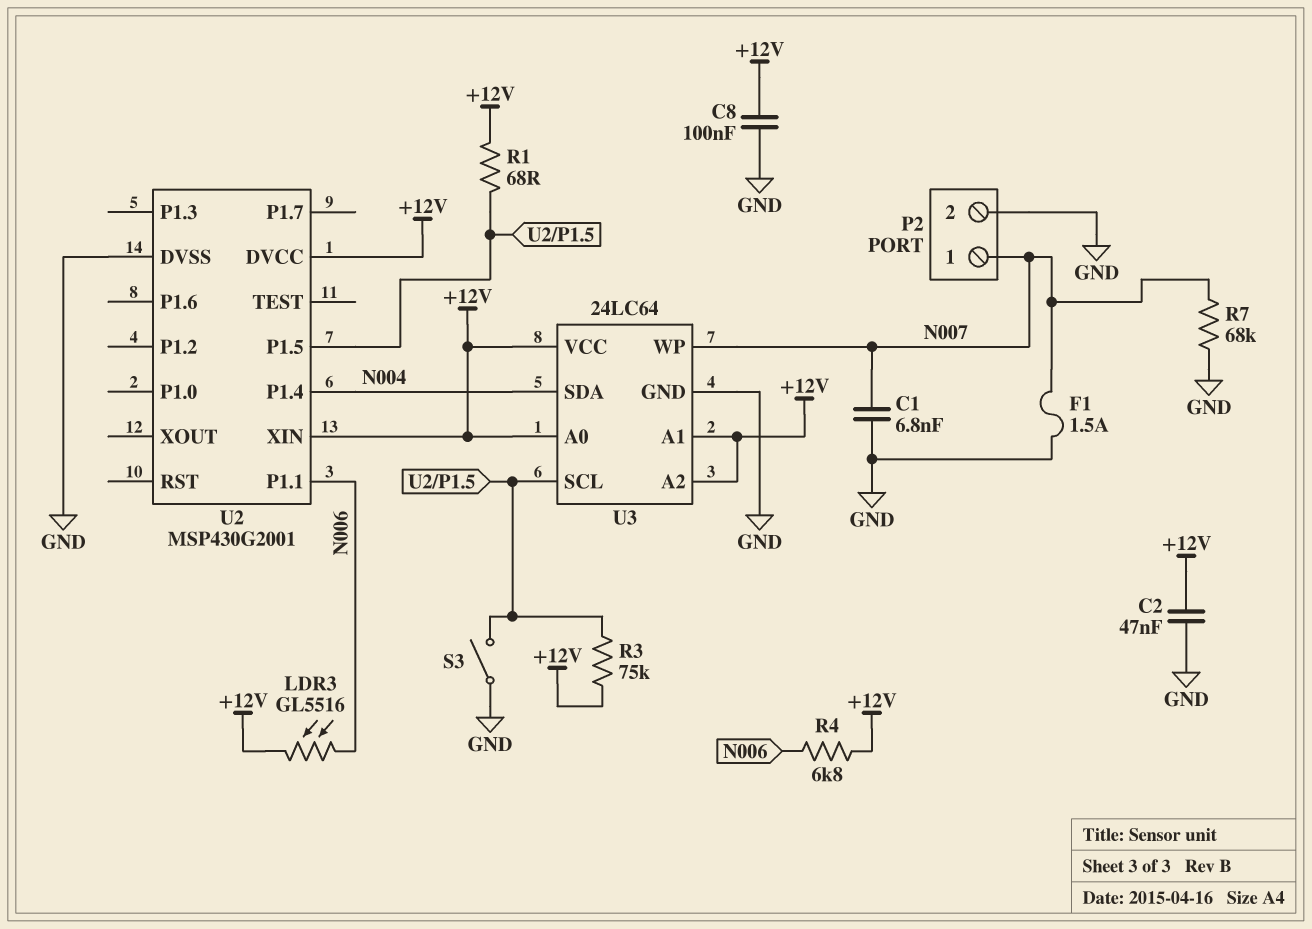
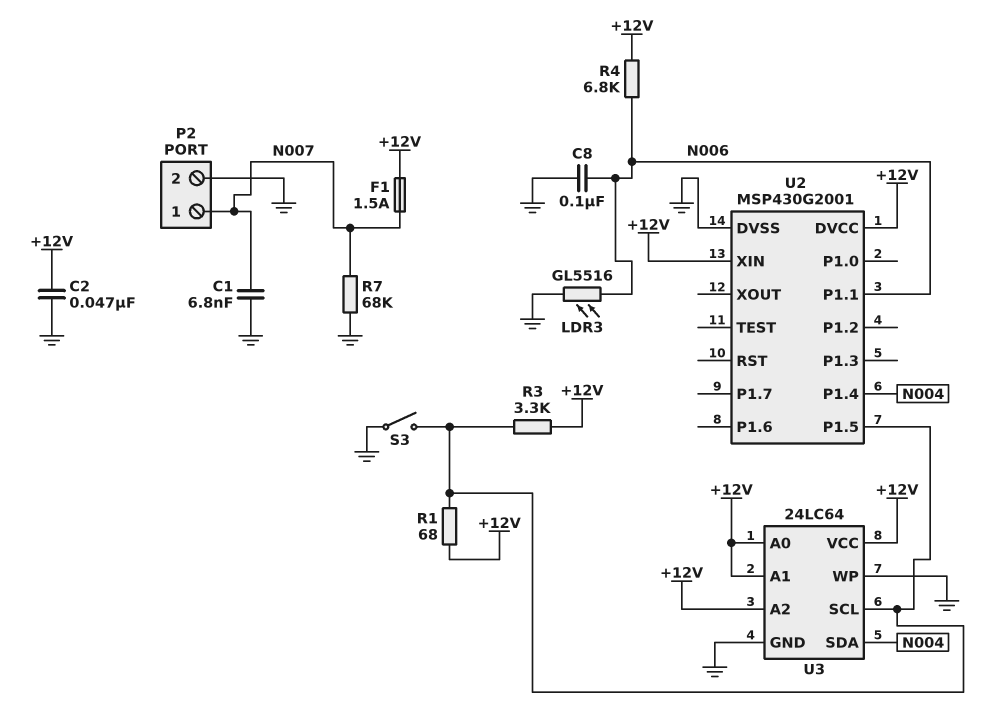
C8: 100nF (+12V, GND) -> 100nF (GND, N006)
F1: 1.5A (GND, N007) -> 1.5A (+12V, N007)
LDR3: GL5516 (+12V, N006) -> GL5516 (GND, N006)
R3: 75k (+12V, U2/P1.5) -> 3.3k (+12V, U2/P1.5)
U3 pin WP: N007 -> GND

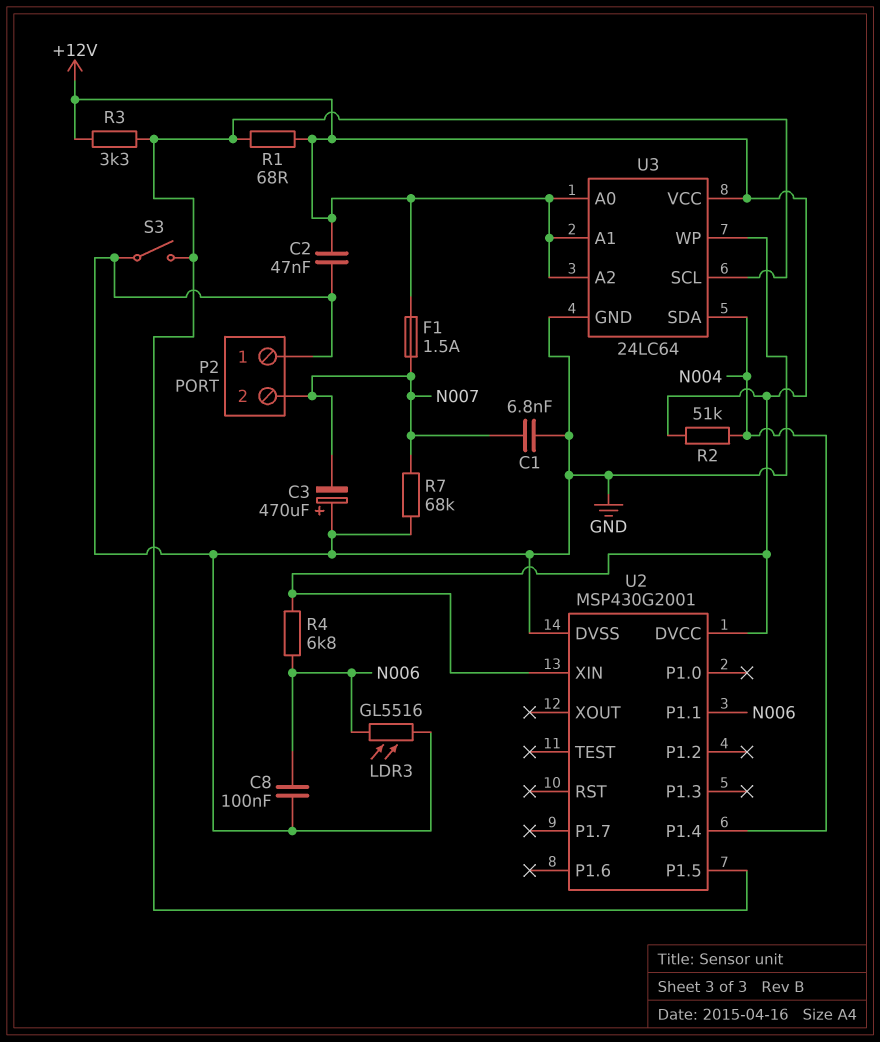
C3: none -> 470uF (plus GND, minus N007)
P2 pin 1: N007 -> GND
P2 pin 2: GND -> N007
R2: none -> 51k (+12V, N004)

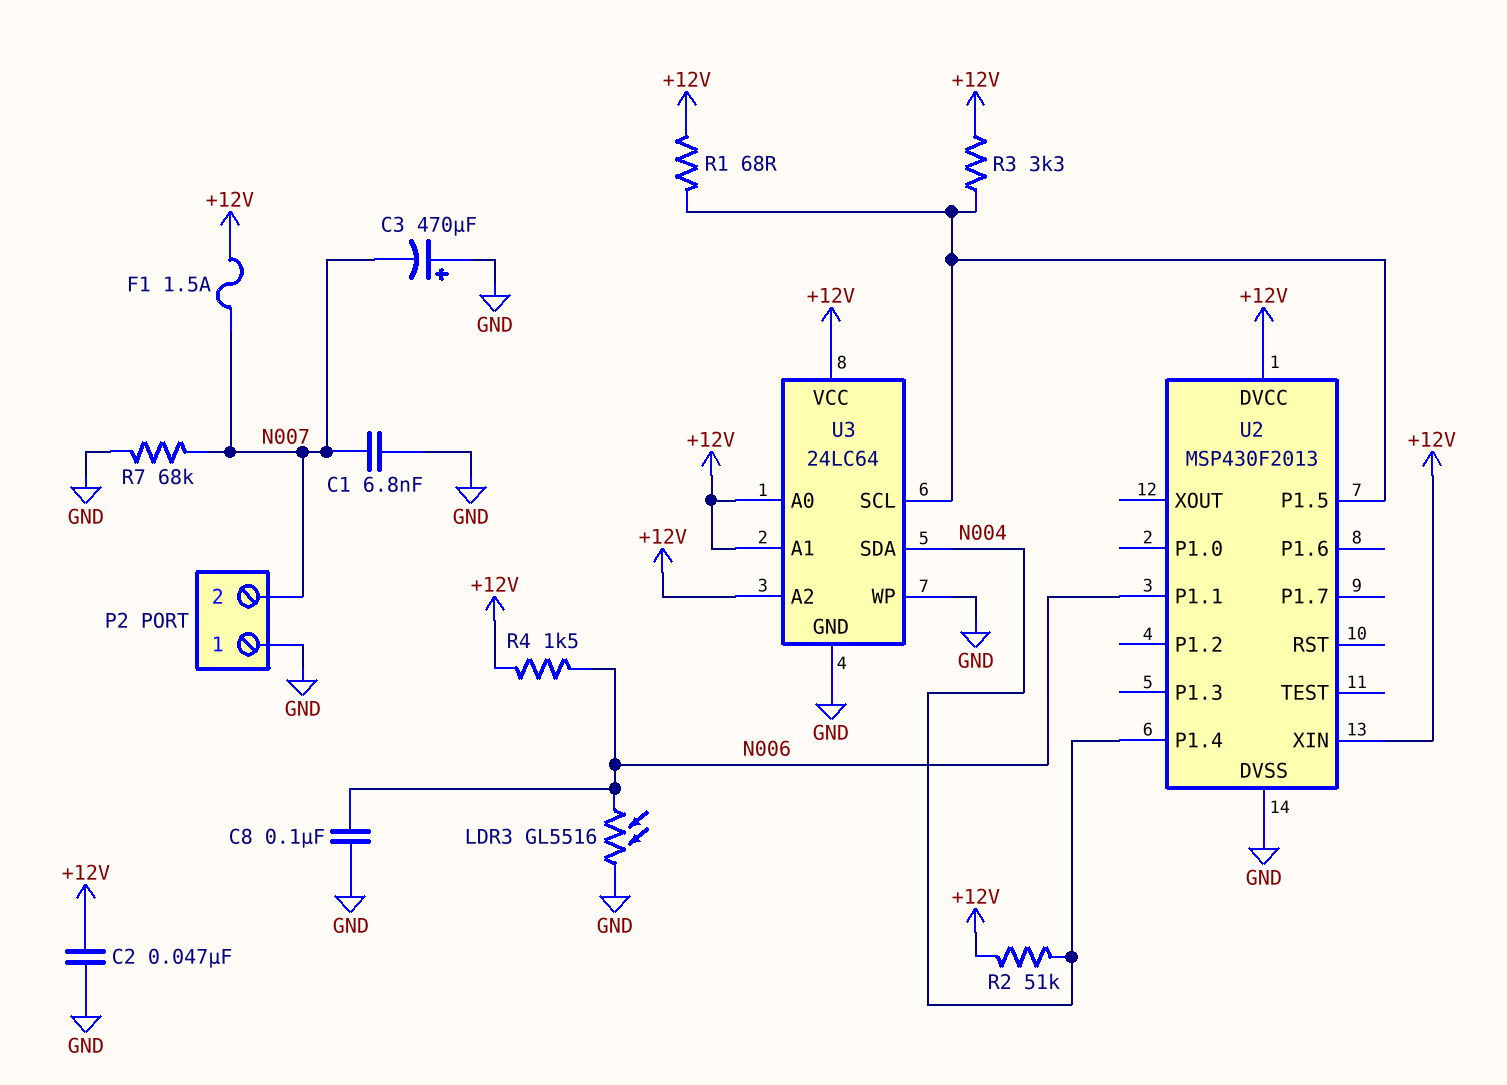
R4: 6.8k (+12V, N006) -> 1.5k (+12V, N006)
S3: switch (GND, U2/P1.5) -> none
U2: MSP430G2001 -> MSP430F2013

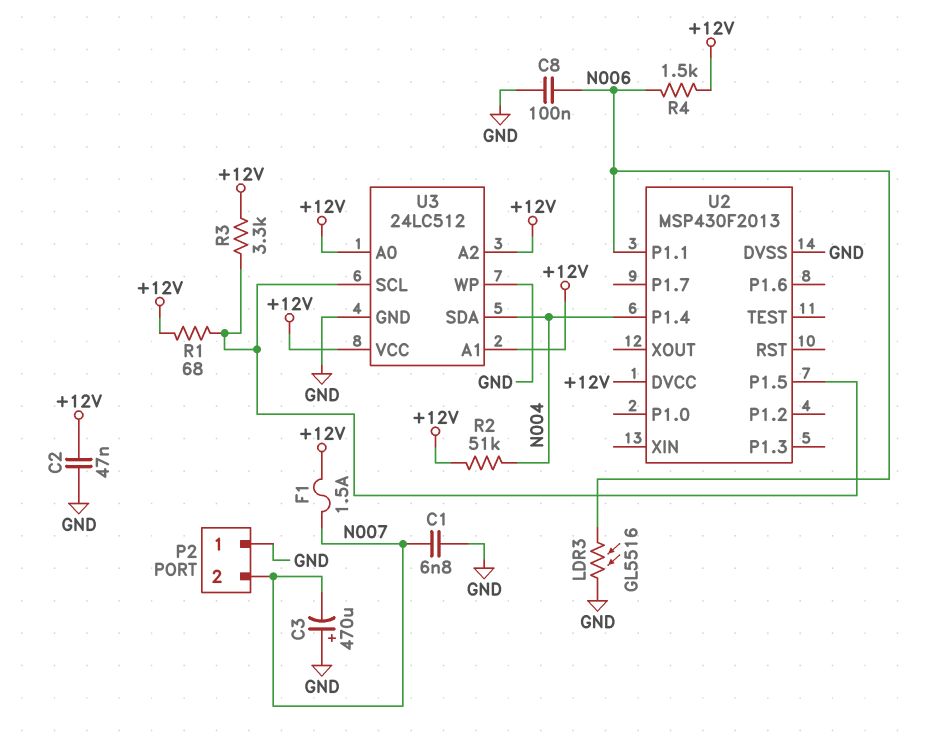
R7: 68k (GND, N007) -> none
U2 pin XIN: +12V -> none
U3: 24LC64 -> 24LC512

